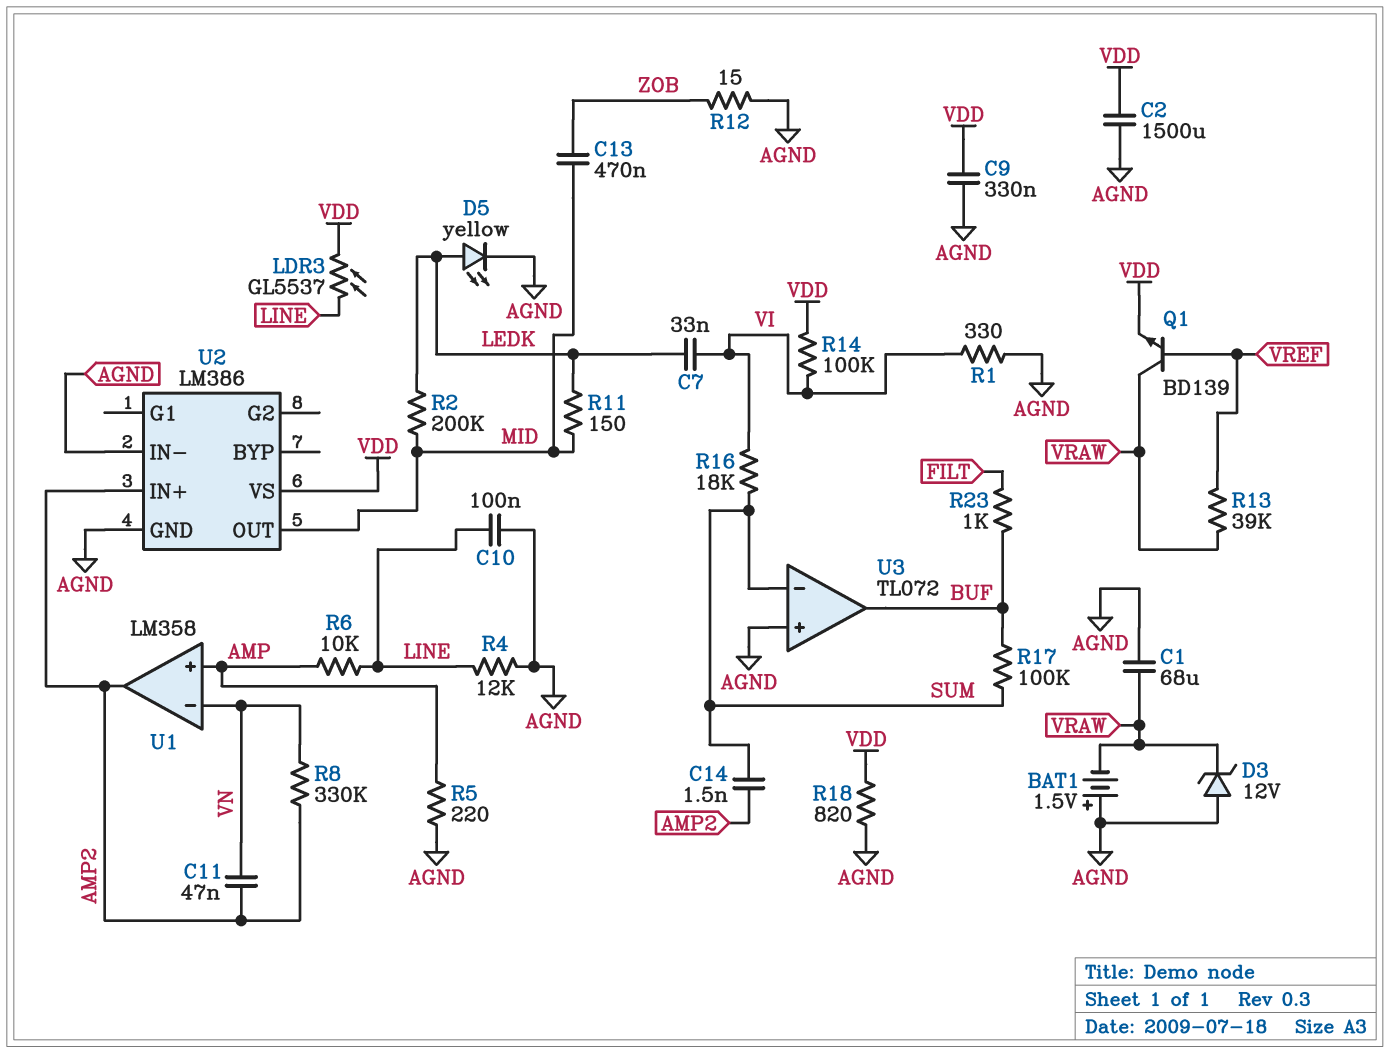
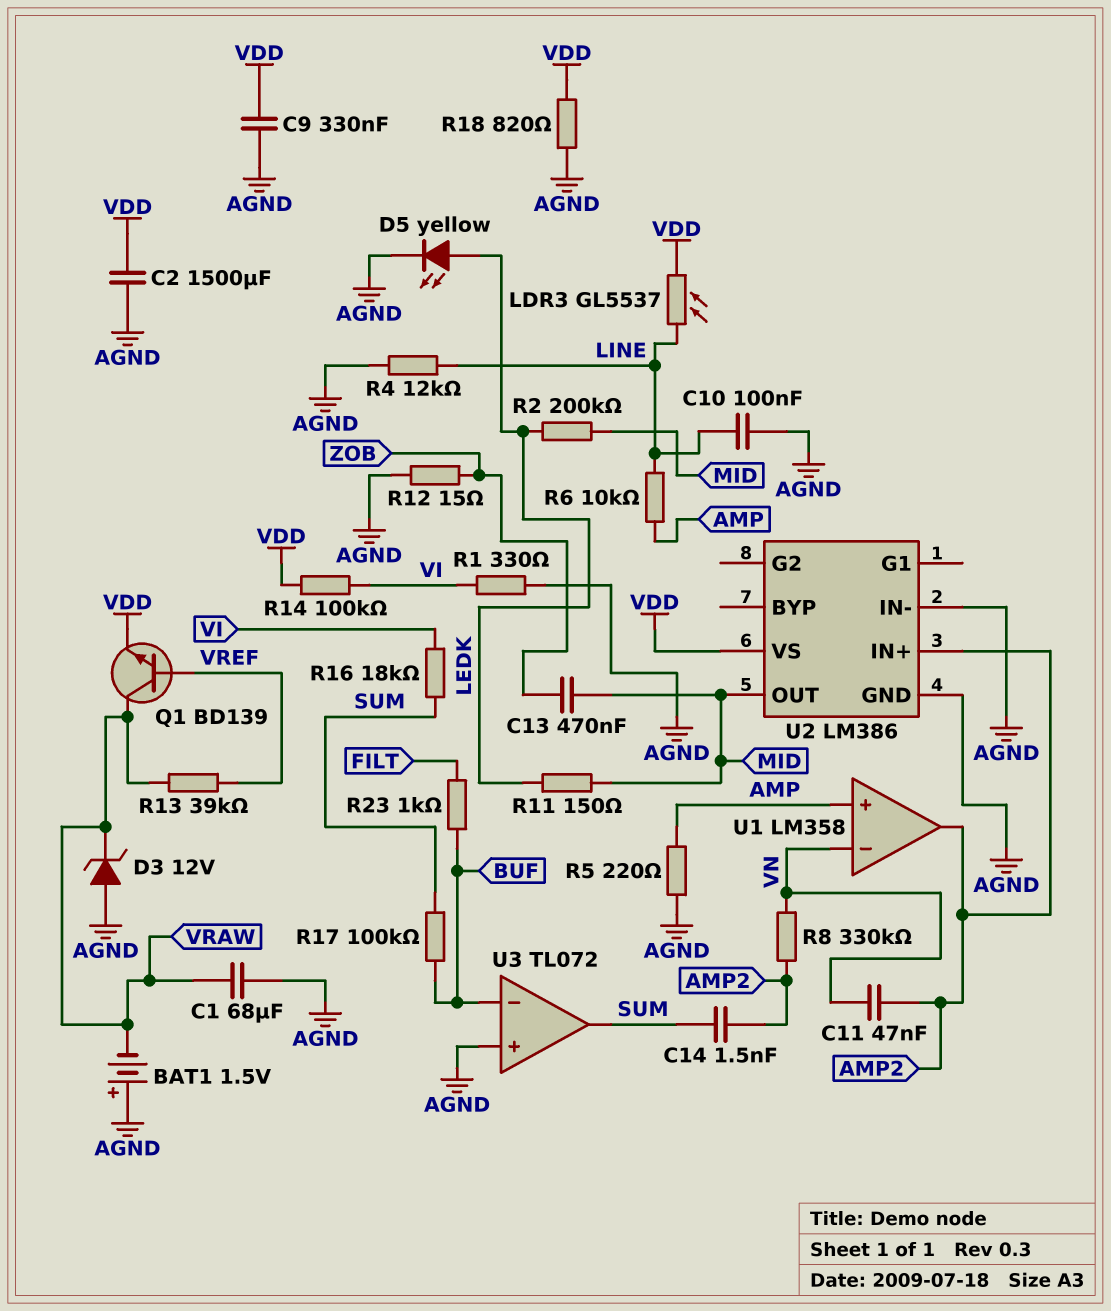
C7: 33nF (LEDK, VI) -> none
U3 pin in-: SUM -> BUF
U3 pin out: BUF -> SUM

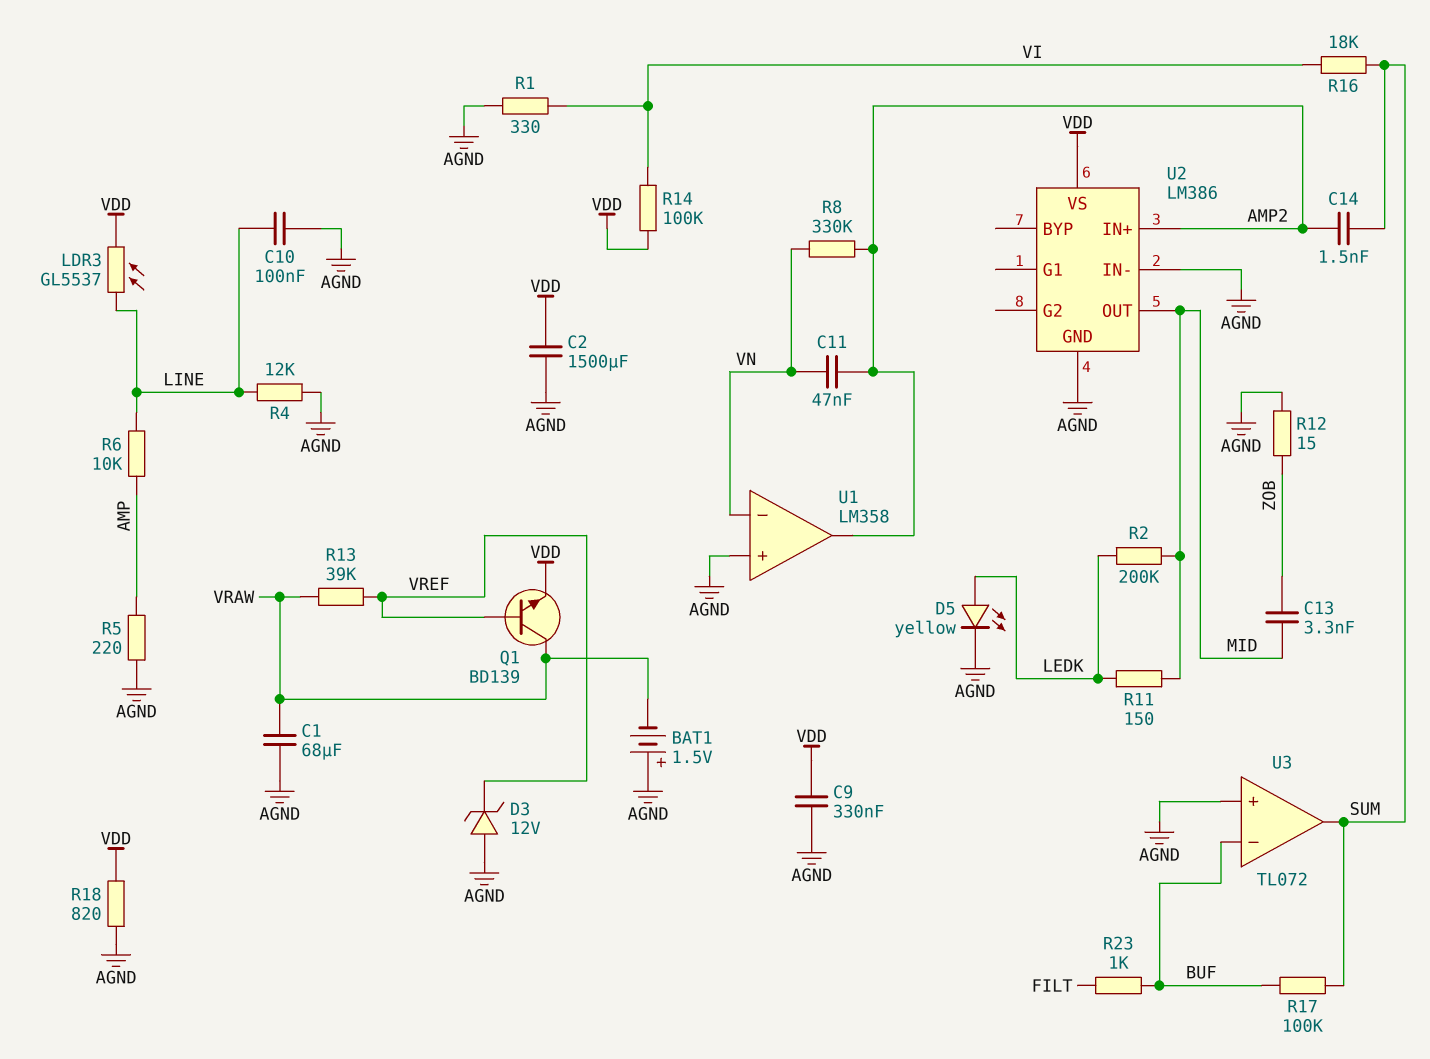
C13: 470nF (MID, ZOB) -> 3.3nF (MID, ZOB)
D3: zener 12V (A AGND, K VRAW) -> zener 12V (A AGND, K VREF)
U1 pin in+: AMP -> AGND

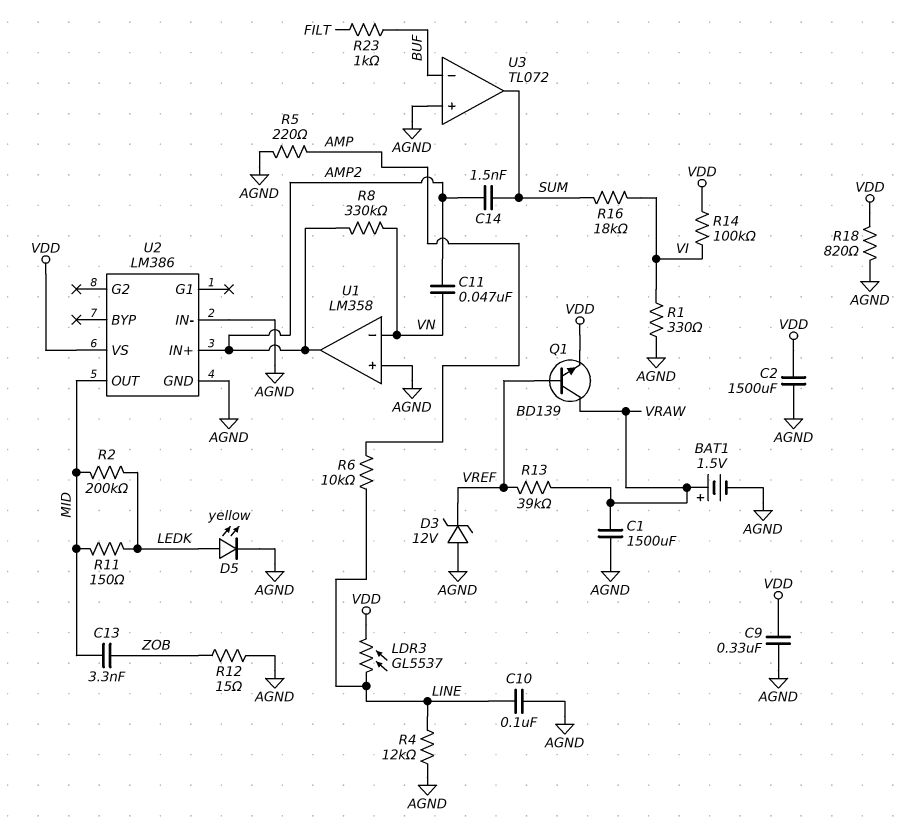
BAT1: 1.5V (plus AGND, minus VRAW) -> 1.5V (plus VRAW, minus AGND)
C1: 68uF (AGND, VRAW) -> 1500uF (AGND, VRAW)
R17: 100k (BUF, SUM) -> none

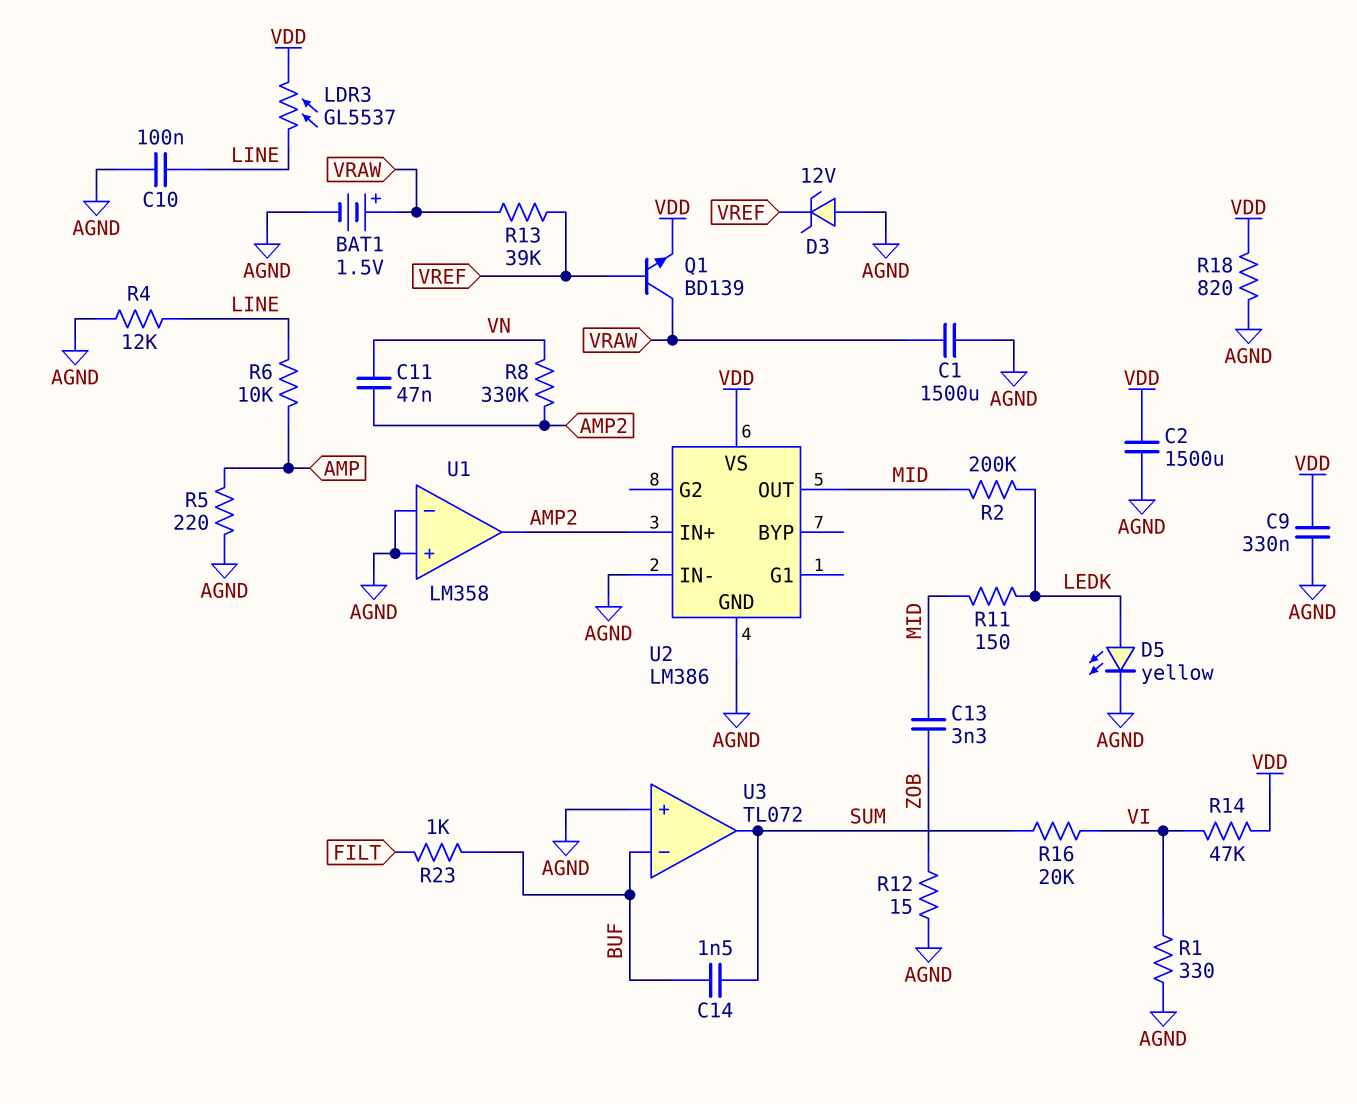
C14: 1.5nF (AMP2, SUM) -> 1.5nF (BUF, SUM)
R14: 100k (VDD, VI) -> 47k (VDD, VI)
R16: 18k (SUM, VI) -> 20k (SUM, VI)
U1 pin in-: VN -> AGND

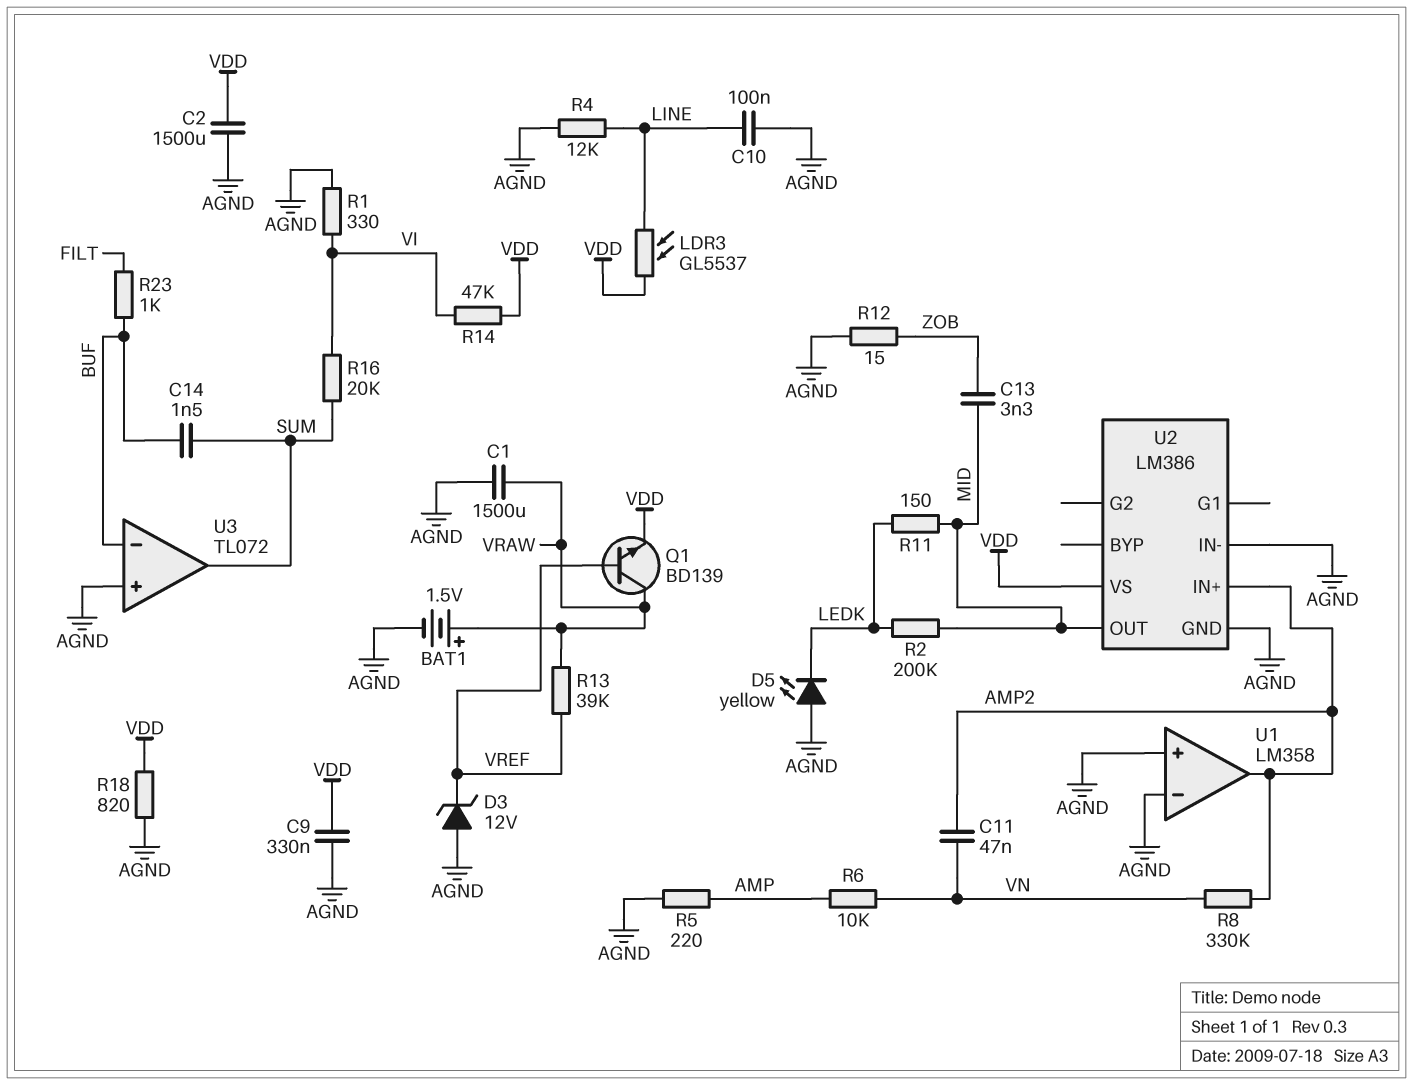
D5: LED yellow (A LEDK, K AGND) -> LED yellow (A AGND, K LEDK)
R6: 10k (AMP, LINE) -> 10k (AMP, VN)

